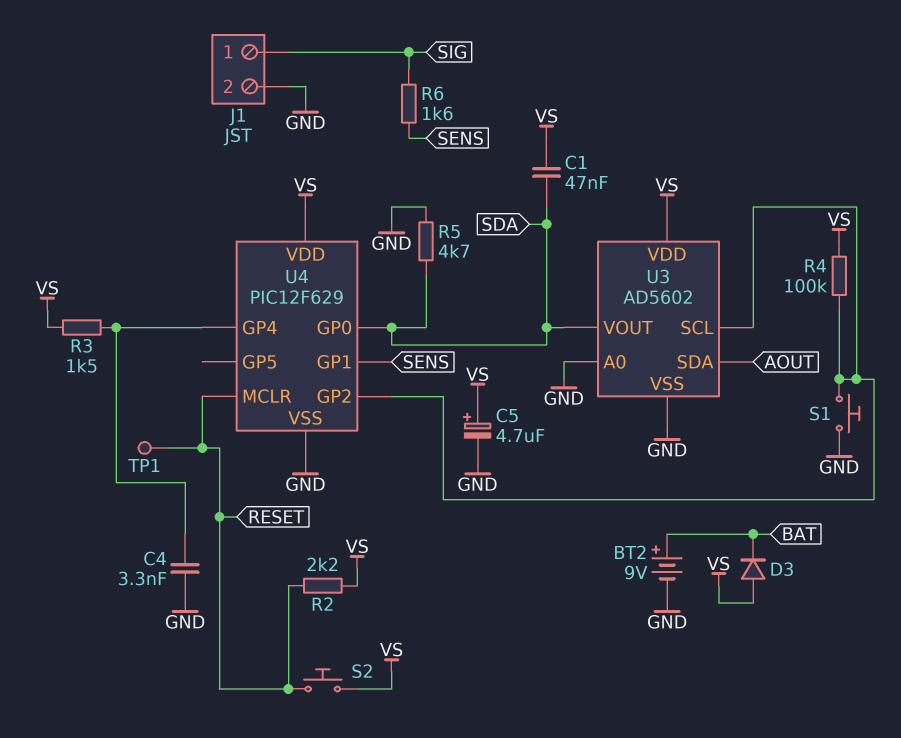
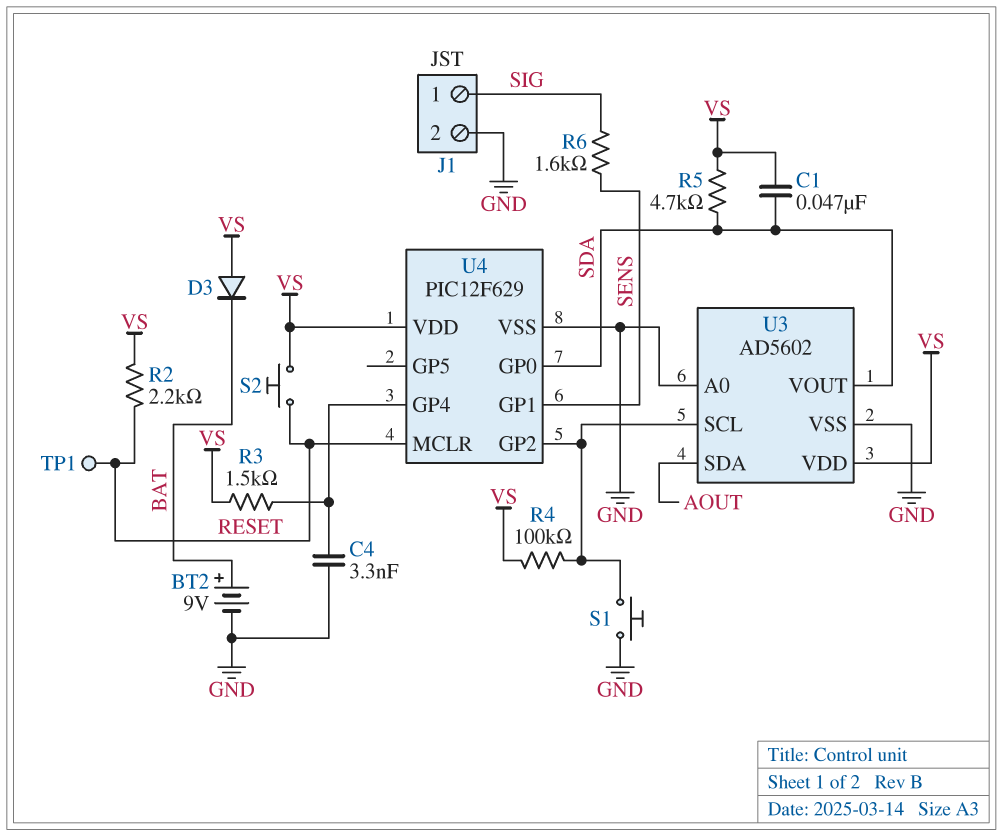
C5: 4.7uF (plus VS, minus GND) -> none
R5: 4.7k (GND, SDA) -> 4.7k (SDA, VS)

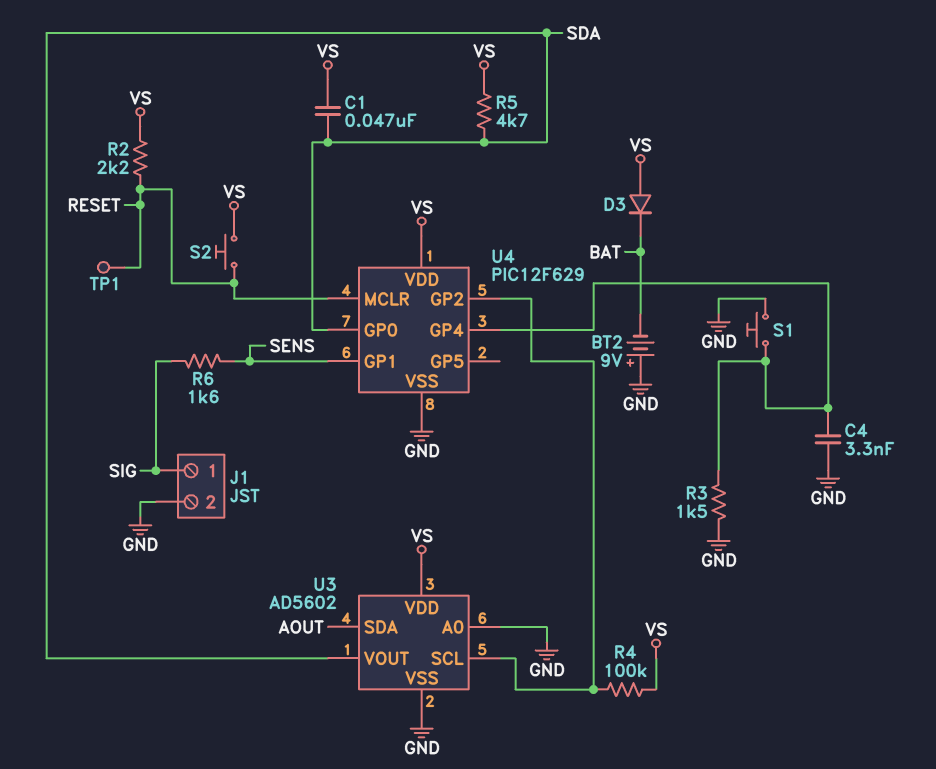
BT2: 9V (plus BAT, minus GND) -> 9V (plus GND, minus BAT)
R3: 1.5k (U4/GP4, VS) -> 1.5k (GND, U4/GP4)
S1: button (GND, U3/SCL) -> button (GND, U4/GP4)

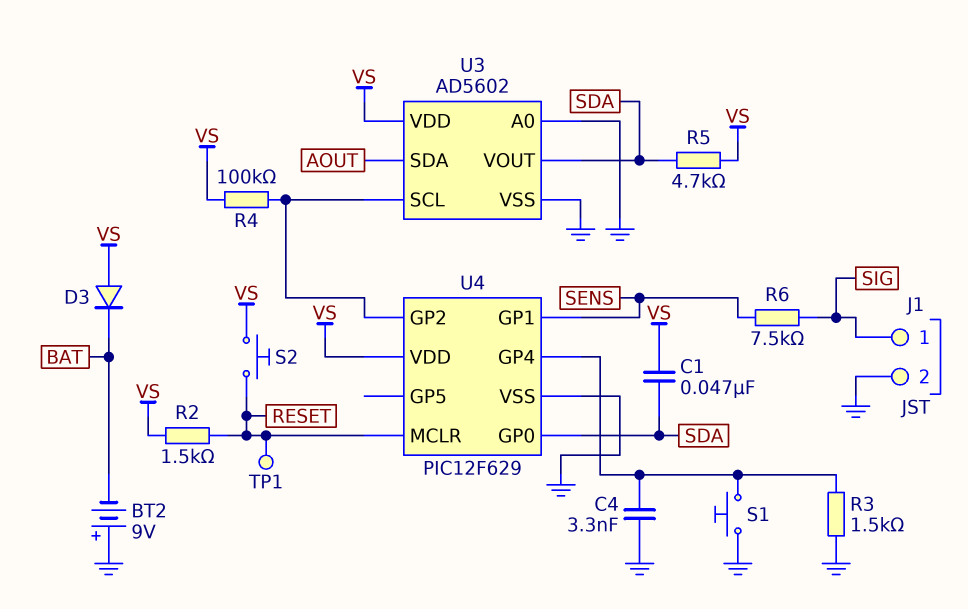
R2: 2.2k (RESET, VS) -> 1.5k (RESET, VS)
R6: 1.6k (SENS, SIG) -> 7.5k (SENS, SIG)

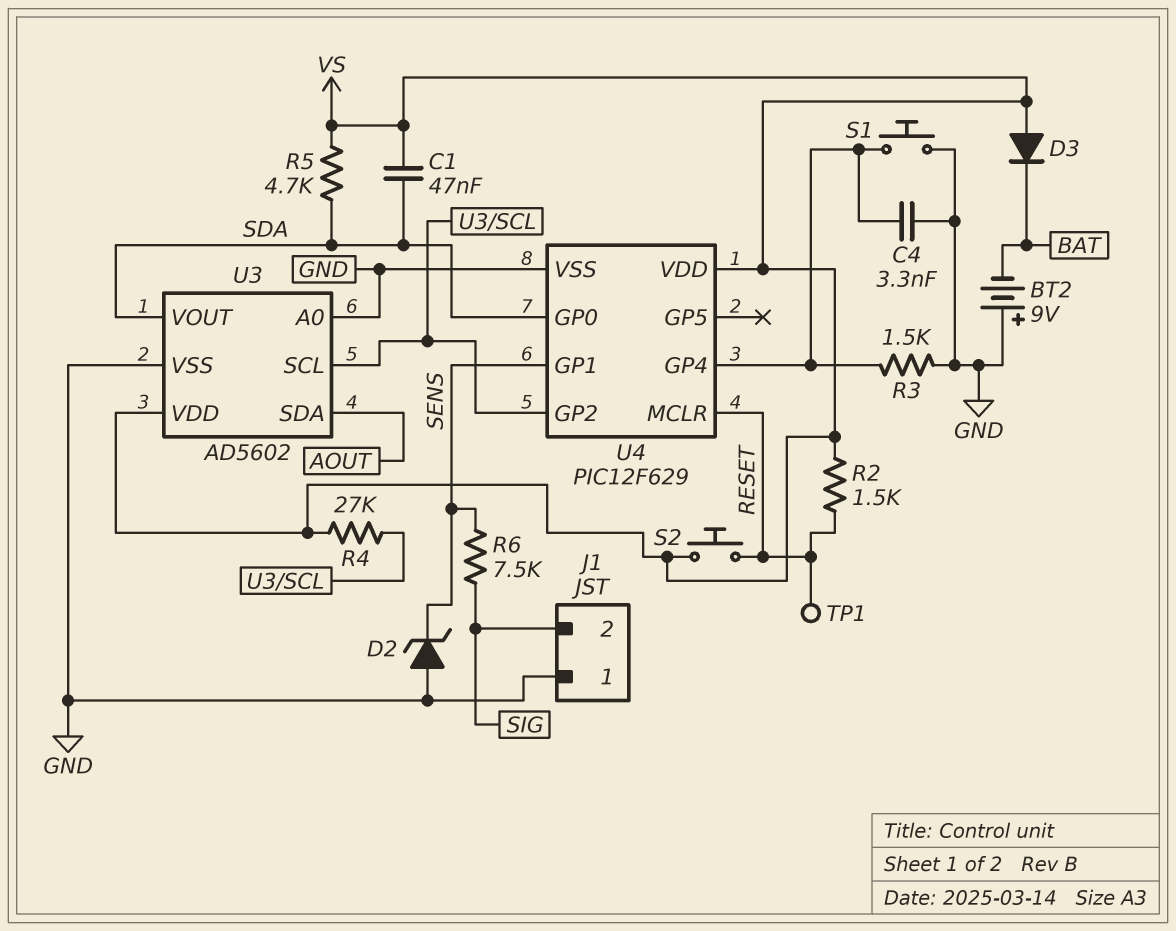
D2: none -> zener (A GND, K SENS)
J1 pin 1: SIG -> GND
J1 pin 2: GND -> SIG
R4: 100k (U3/SCL, VS) -> 27k (U3/SCL, VS)

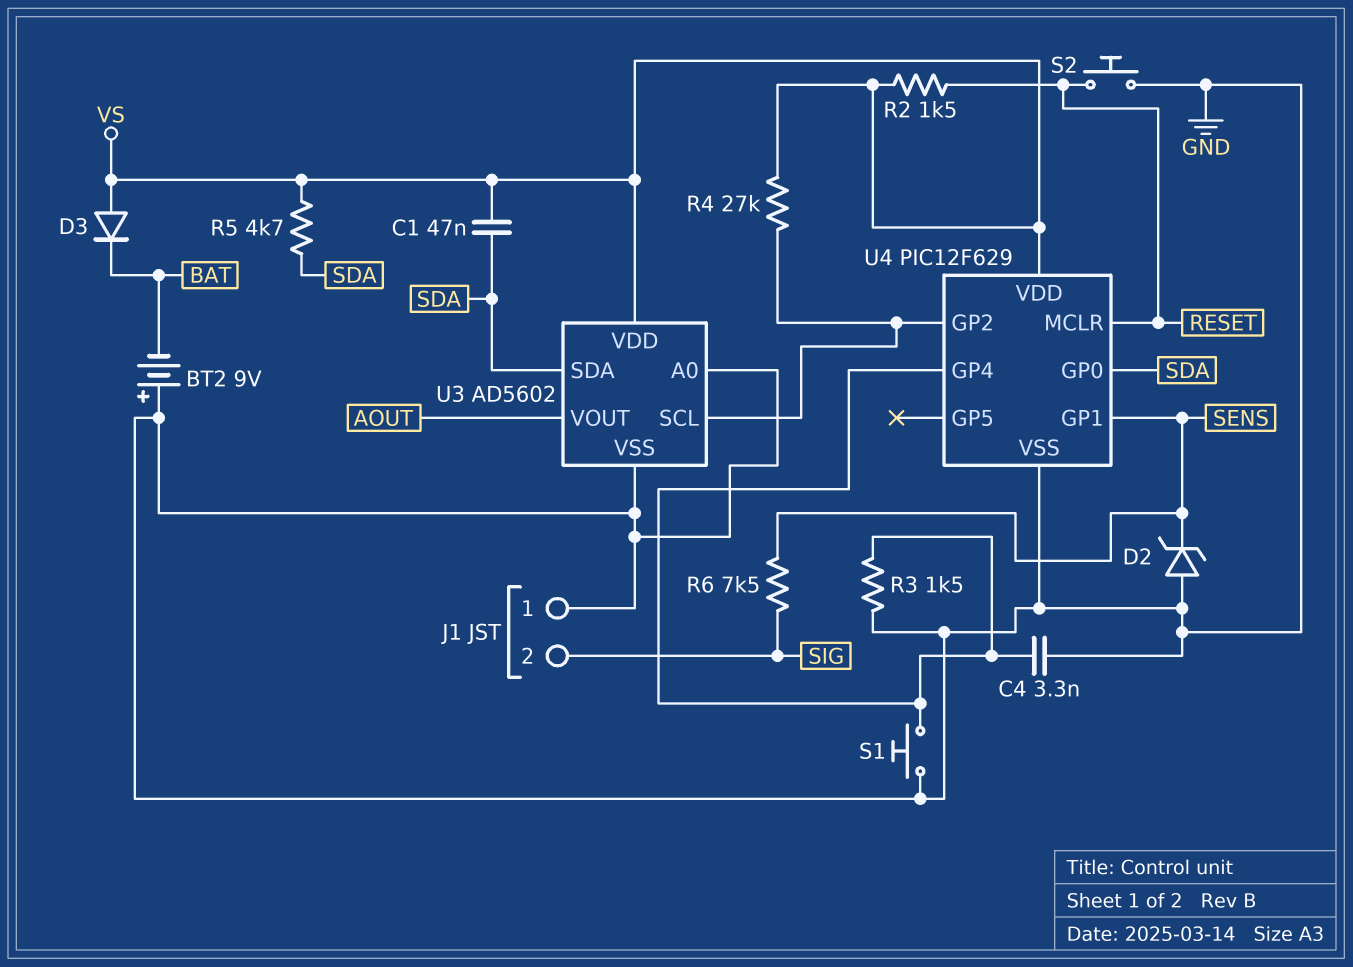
S2: button (RESET, VS) -> button (GND, RESET)
TP1: test point (RESET) -> none
U3 pin SDA: AOUT -> SDA
U3 pin VOUT: SDA -> AOUT

